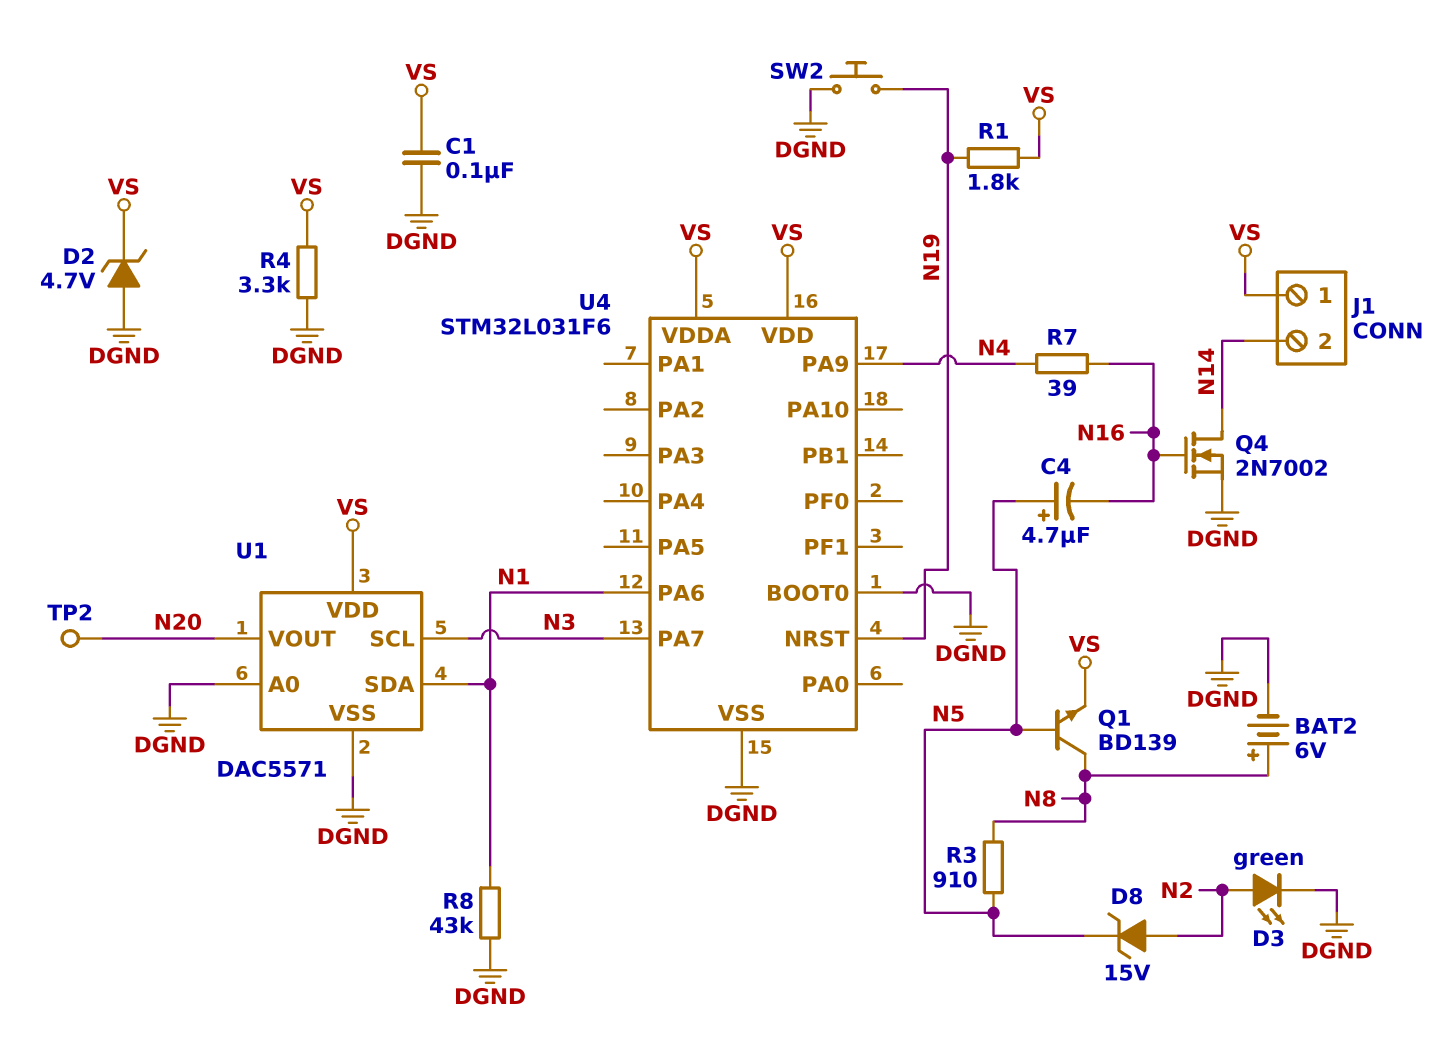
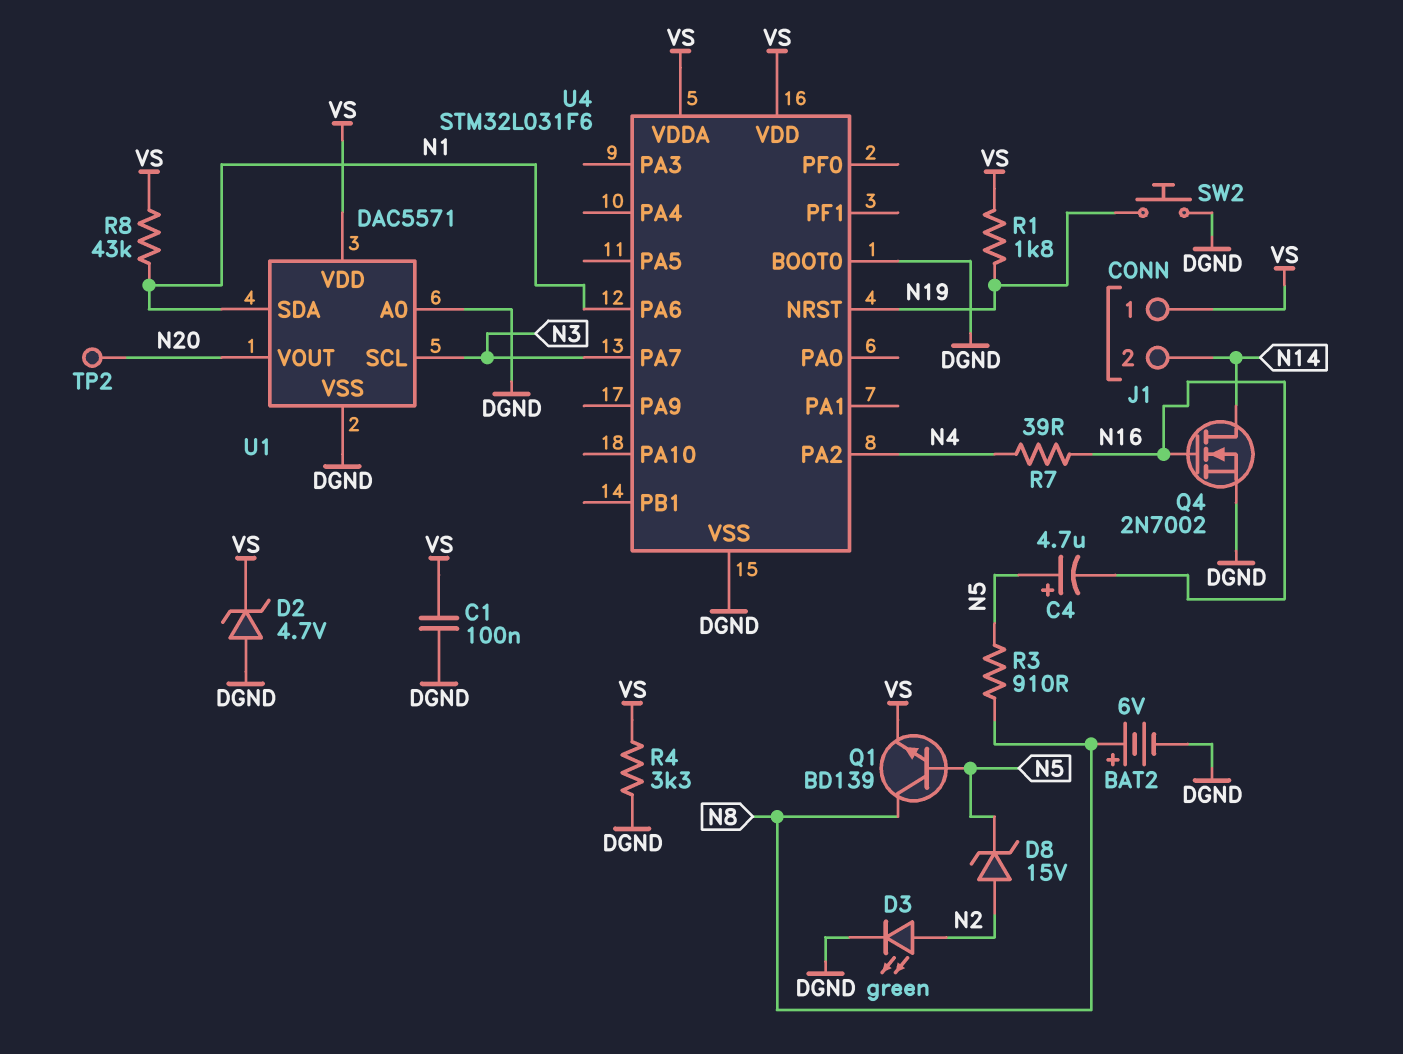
R8: 43k (DGND, N1) -> 43k (N1, VS)
U4 pin PA2: none -> N4
U4 pin PA9: N4 -> none

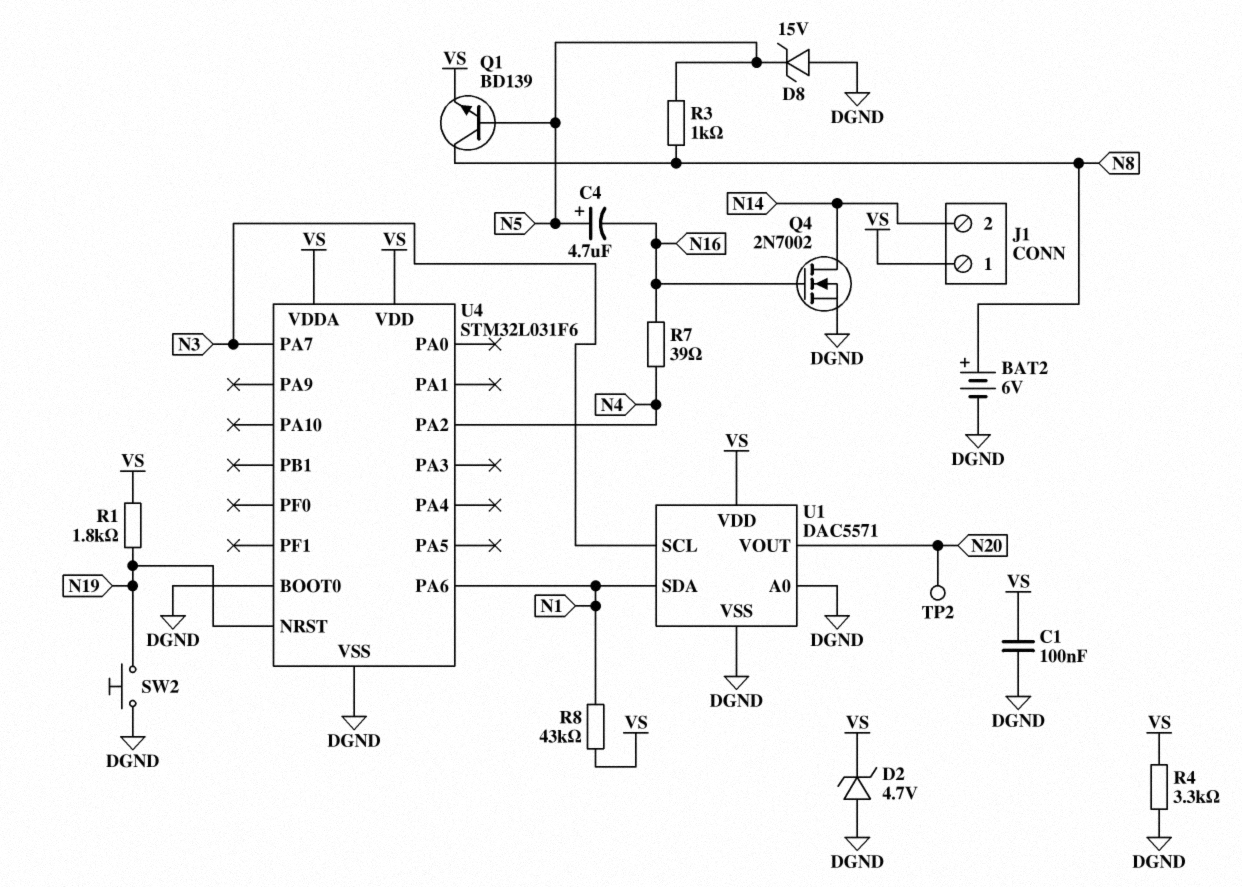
D3: LED green (A N2, K DGND) -> none
D8: zener 15V (A N2, K N5) -> zener 15V (A DGND, K N5)
R3: 910 (N5, N8) -> 1k (N5, N8)

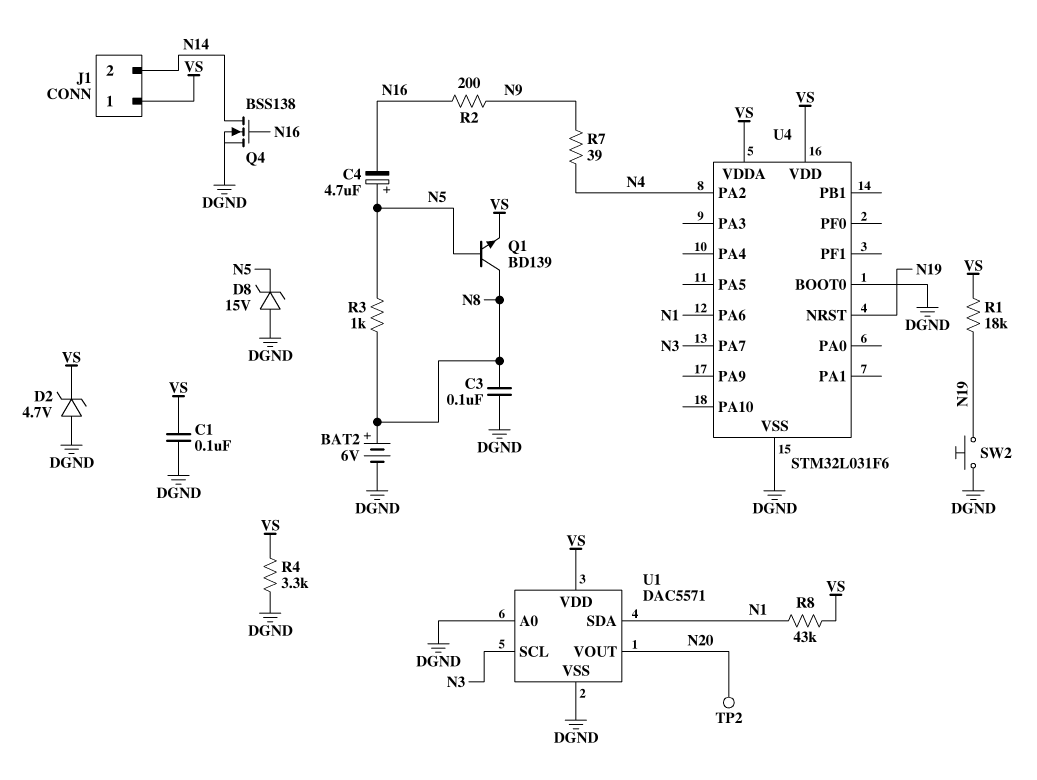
C3: none -> 100nF (DGND, N8)
Q4: NMOS 2N7002 (G N16, D N14, S DGND) -> NMOS BSS138 (G N16, D N14, S DGND)
R1: 1.8k (N19, VS) -> 18k (N19, VS)
R2: none -> 200 (N9, N16)
R7: 39 (N4, N16) -> 39 (N4, N9)

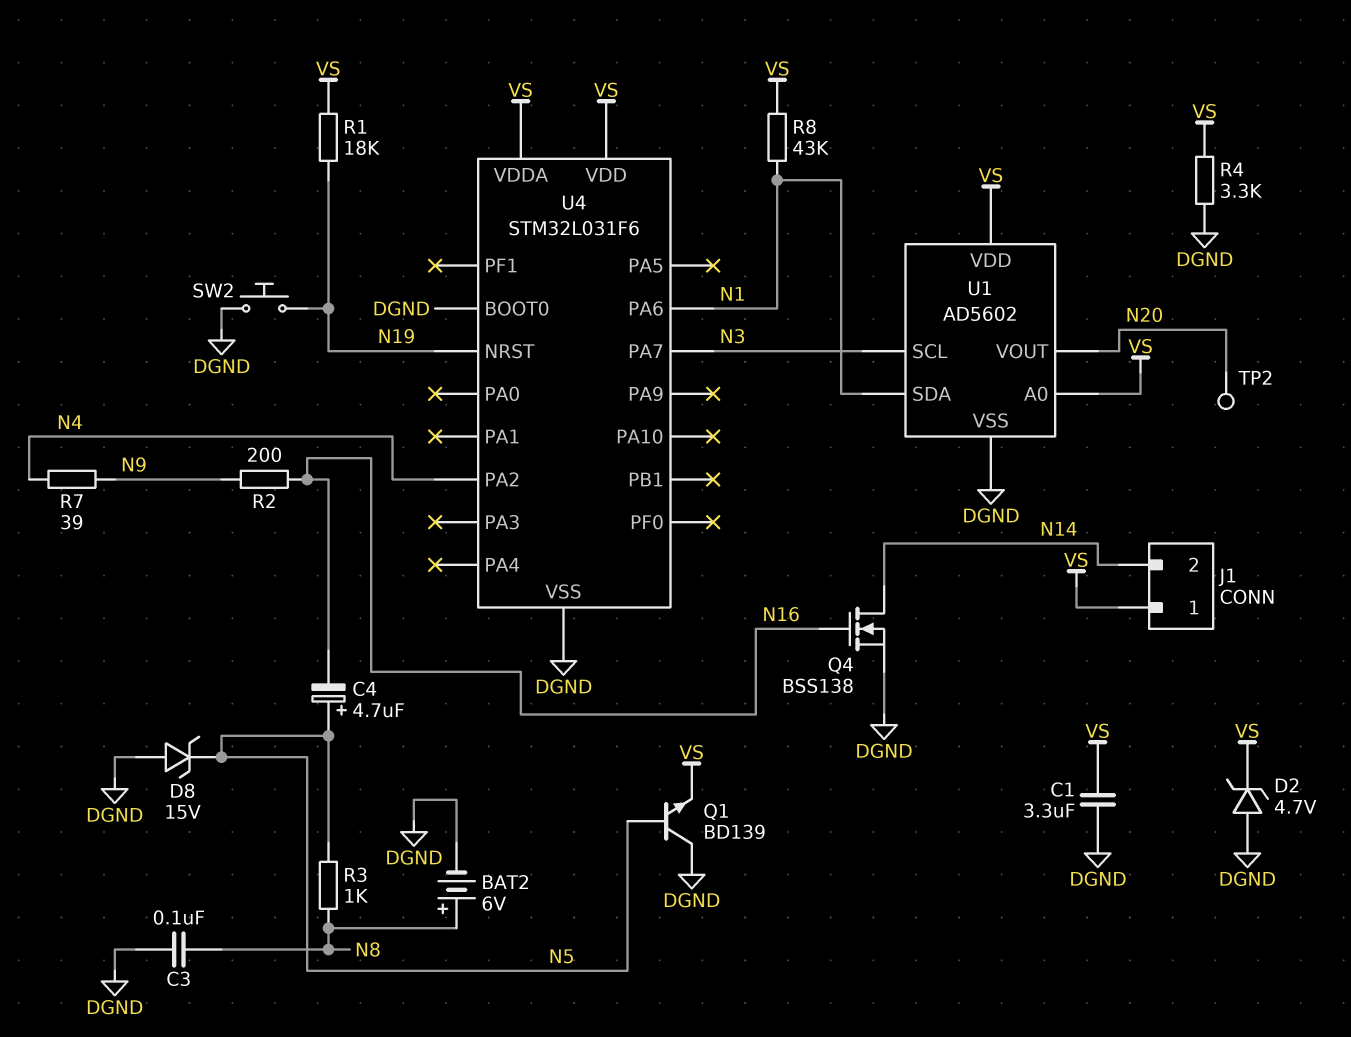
C1: 100nF (DGND, VS) -> 3.3uF (DGND, VS)
Q1: NPN BD139 (B N5, C N8, E VS) -> NPN BD139 (B N5, C DGND, E VS)
U1: DAC5571 -> AD5602
U1 pin A0: DGND -> VS

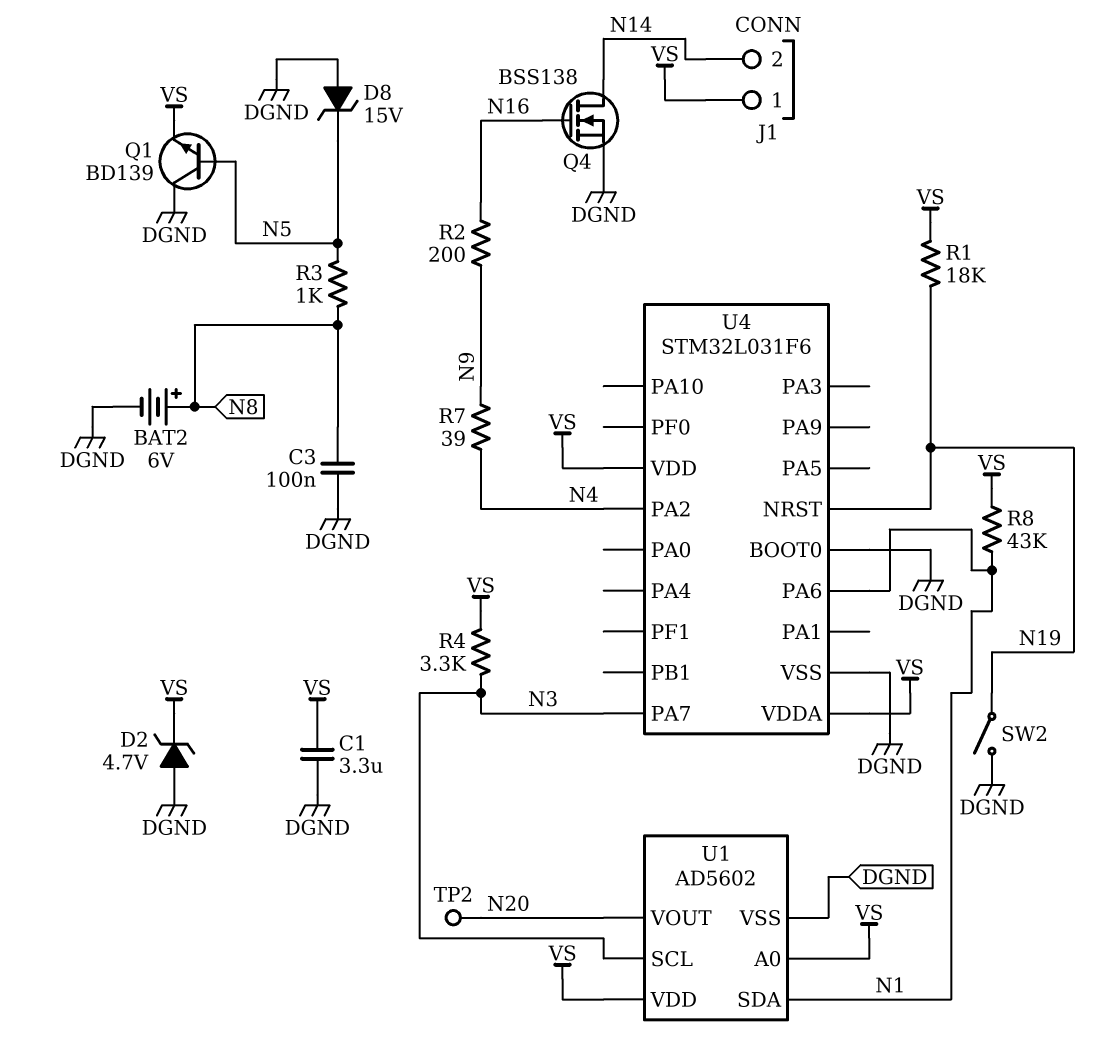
C4: 4.7uF (plus N5, minus N16) -> none
R4: 3.3k (DGND, VS) -> 3.3k (N3, VS)
SW2: button (DGND, N19) -> switch (DGND, N19)

